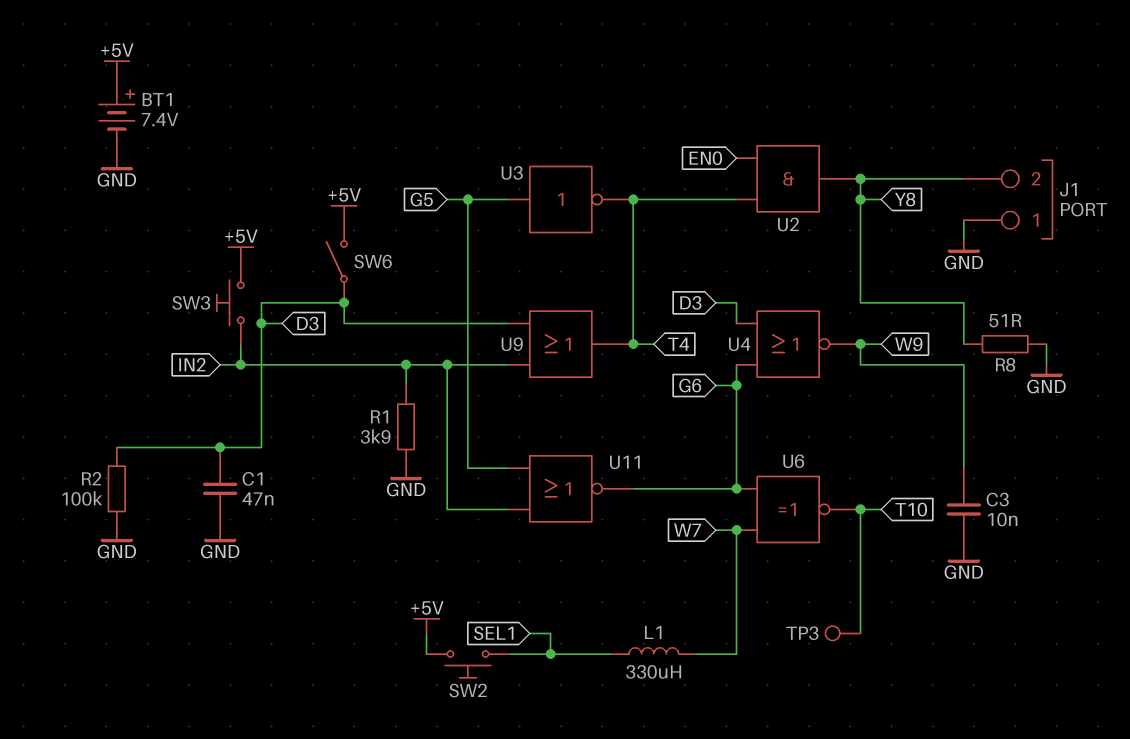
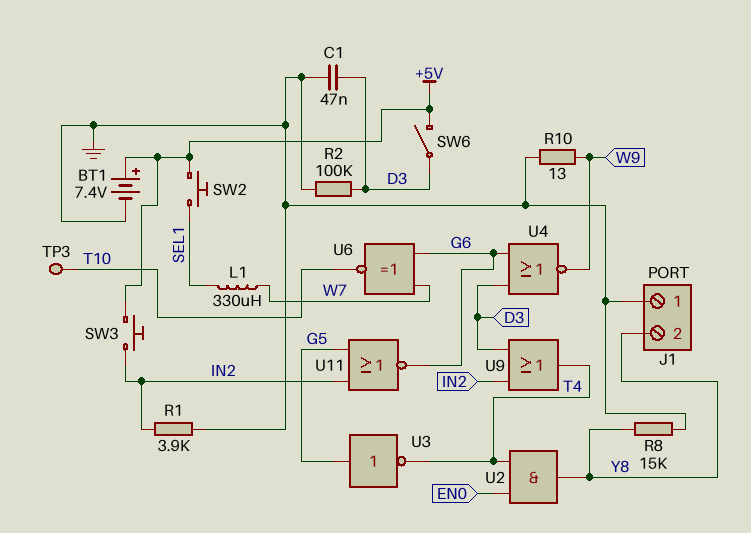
C3: 10nF (GND, W9) -> none
R8: 51 (GND, Y8) -> 15k (GND, Y8)
R10: none -> 13 (GND, W9)

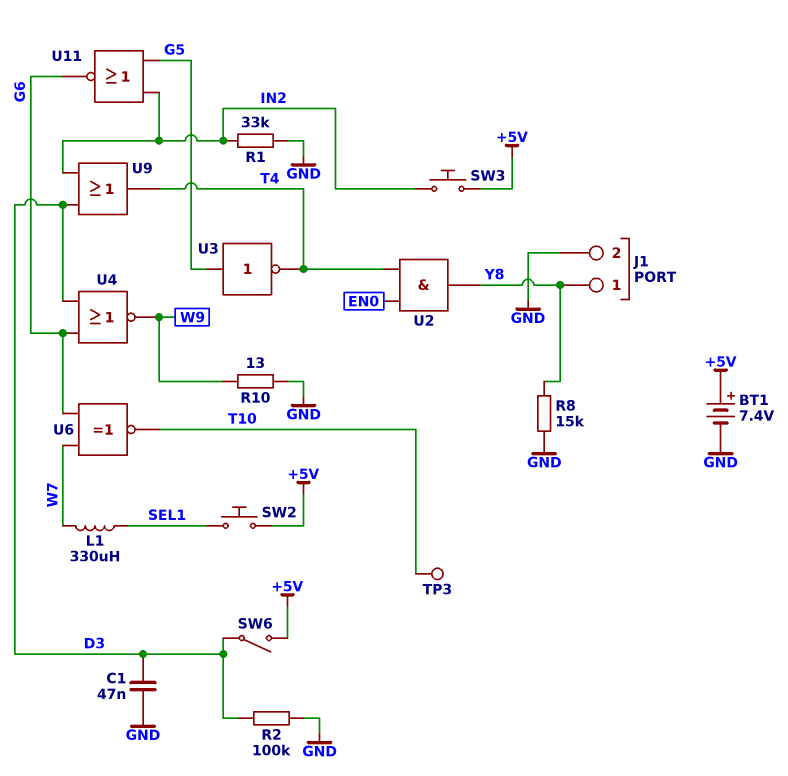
J1 pin 1: GND -> Y8
J1 pin 2: Y8 -> GND
R1: 3.9k (GND, IN2) -> 33k (GND, IN2)

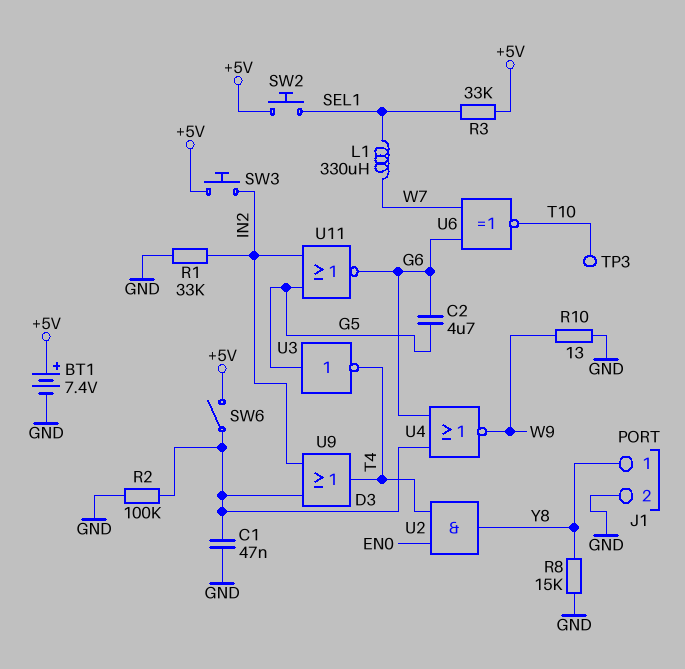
C2: none -> 4.7uF (G5, G6)
R3: none -> 33k (+5V, SEL1)

